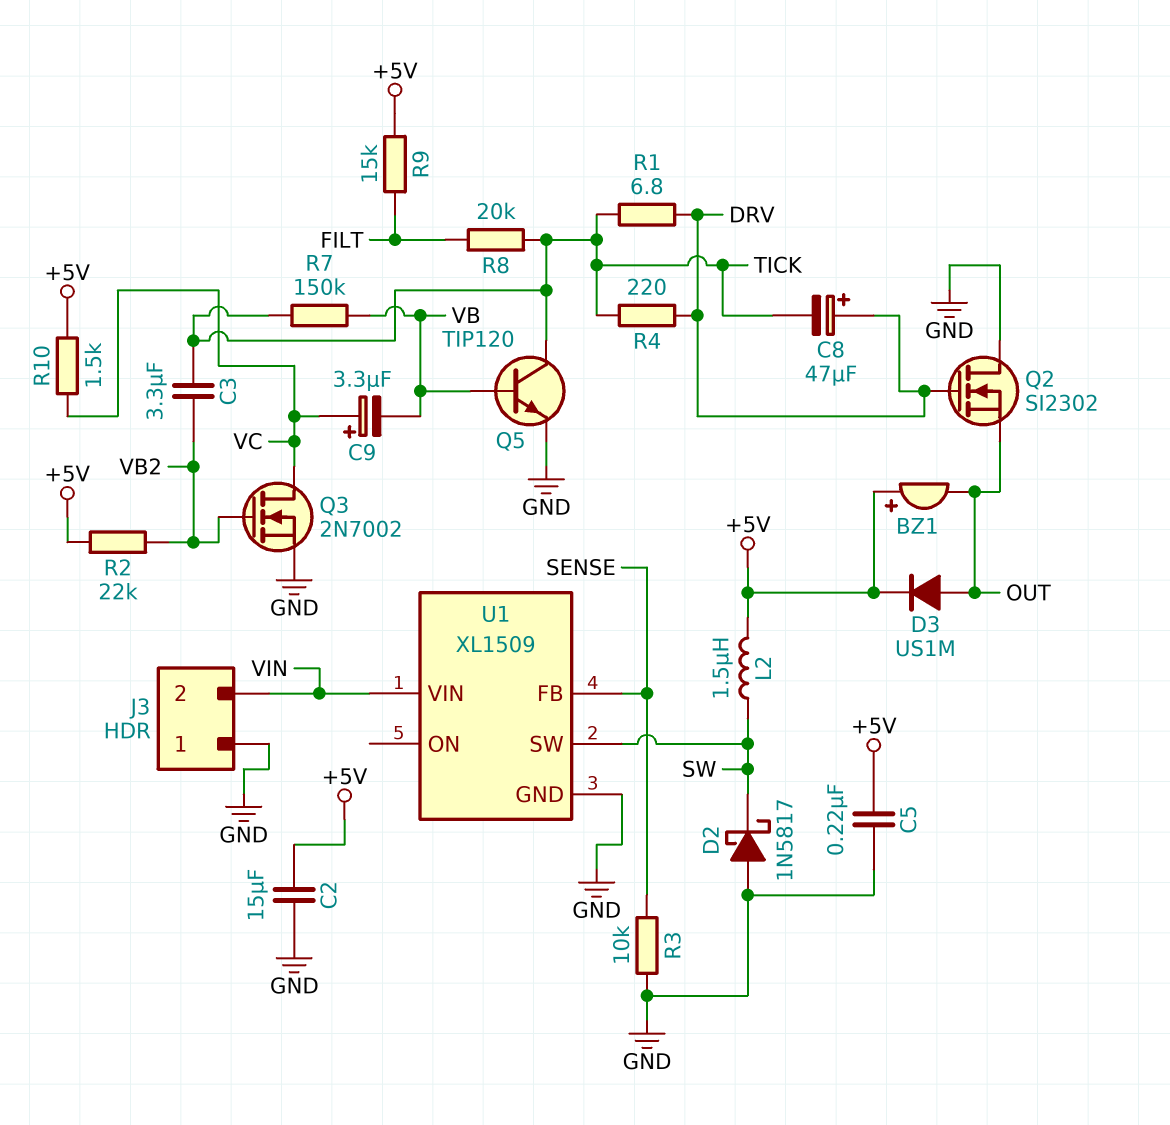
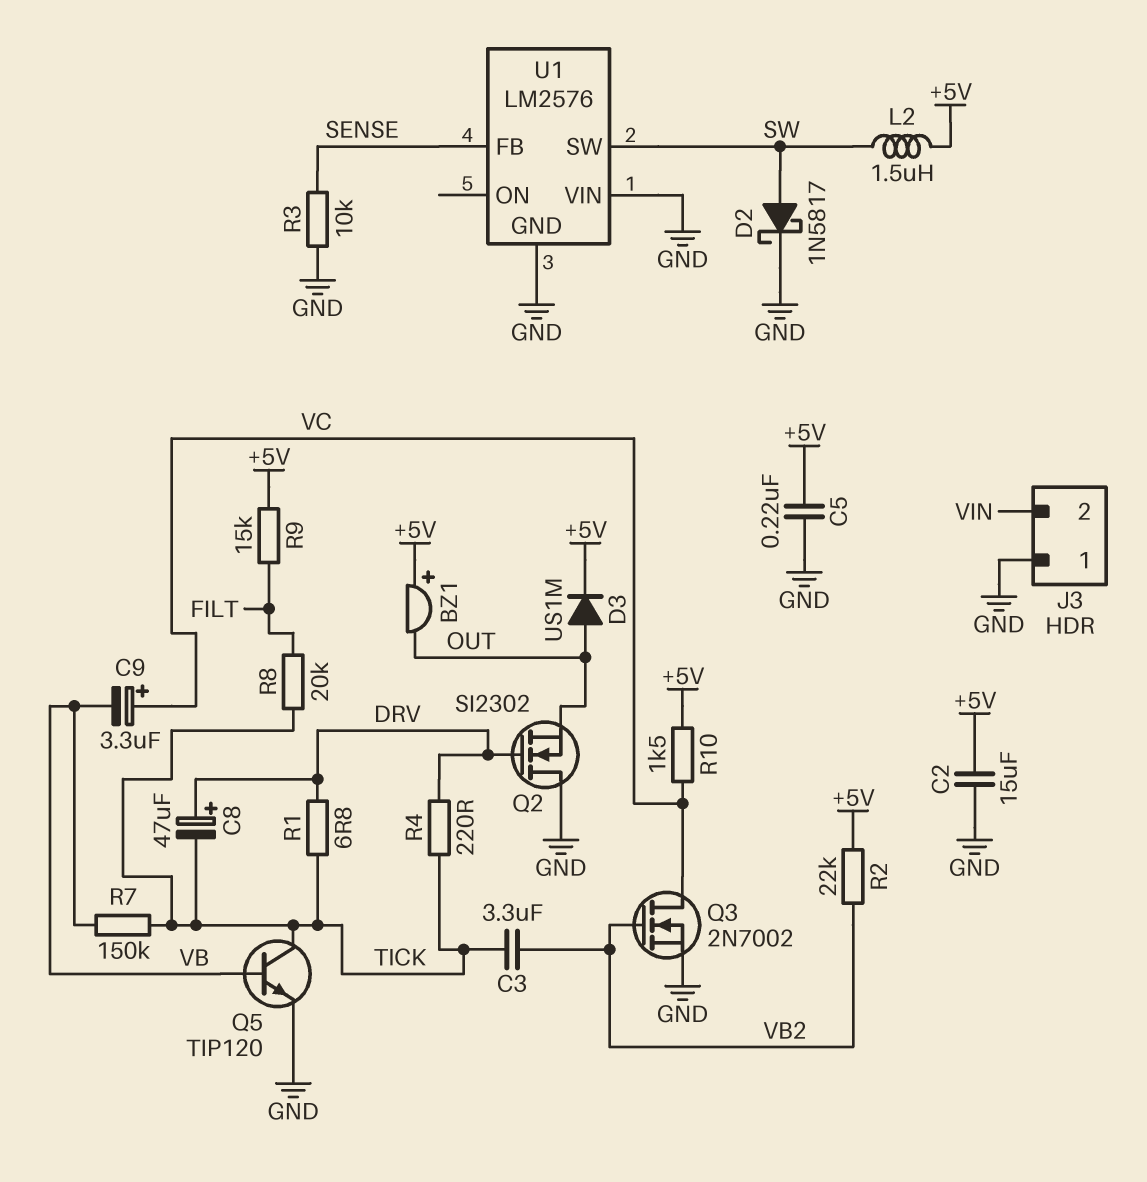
D2: schottky 1N5817 (A GND, K SW) -> schottky 1N5817 (A SW, K GND)
U1: XL1509 -> LM2576
U1 pin VIN: VIN -> GND

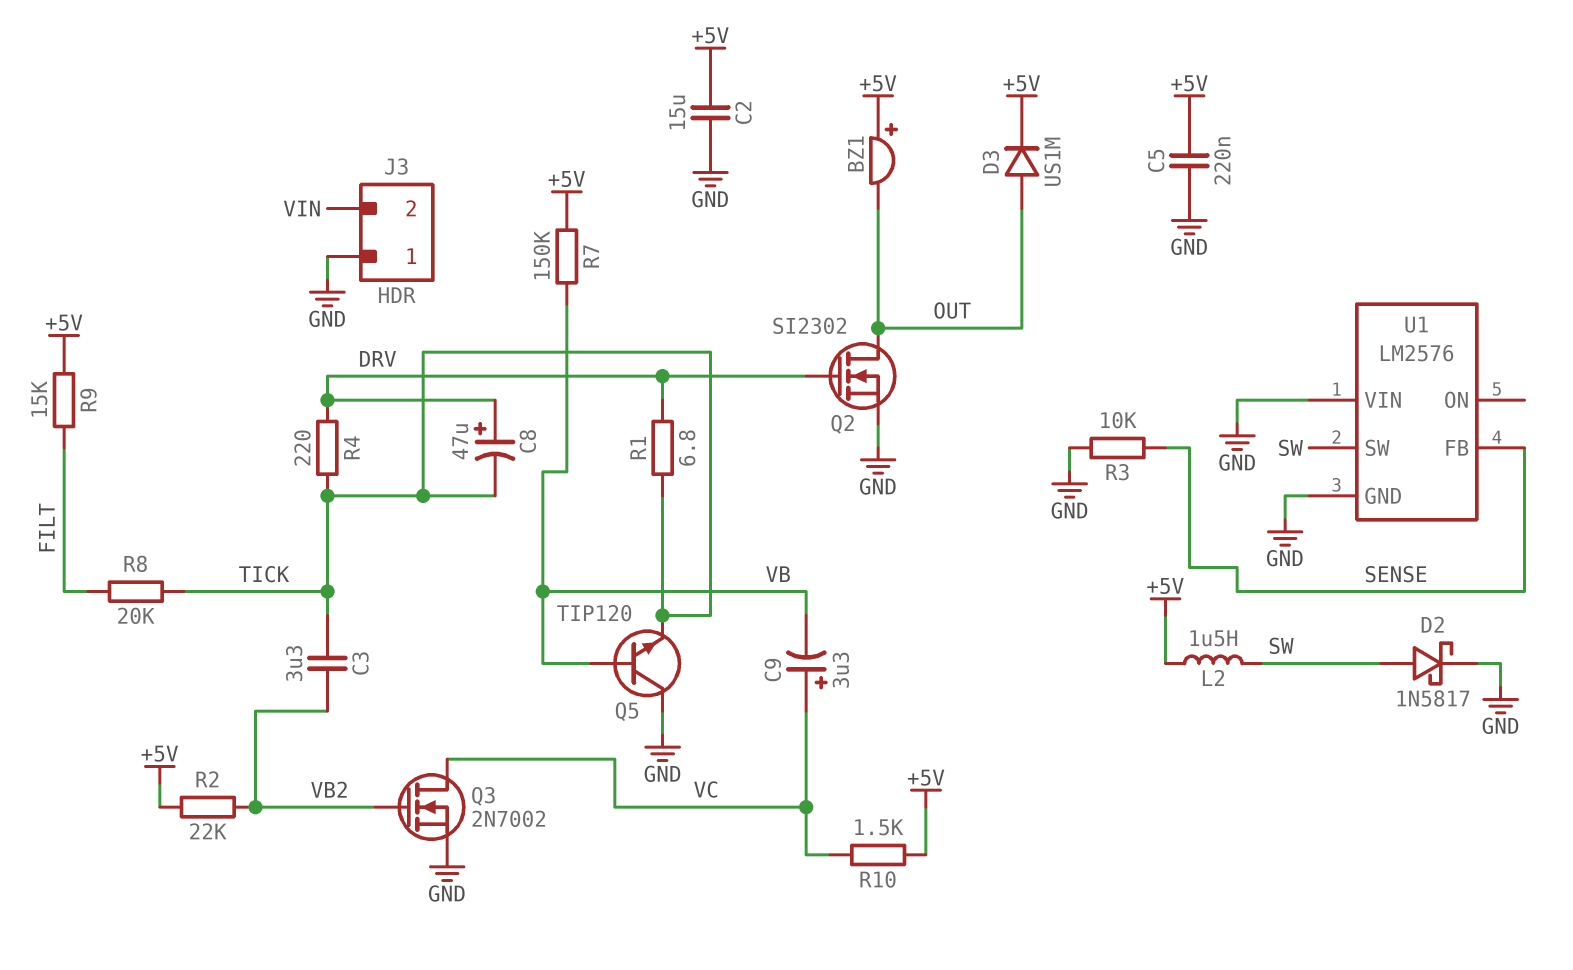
Q2: NMOS SI2302 (G DRV, D GND, S OUT) -> NMOS SI2302 (G DRV, D OUT, S GND)
Q5: NPN TIP120 (B VB, C TICK, E GND) -> NPN TIP120 (B VB, C GND, E TICK)
R7: 150k (TICK, VB) -> 150k (+5V, VB)

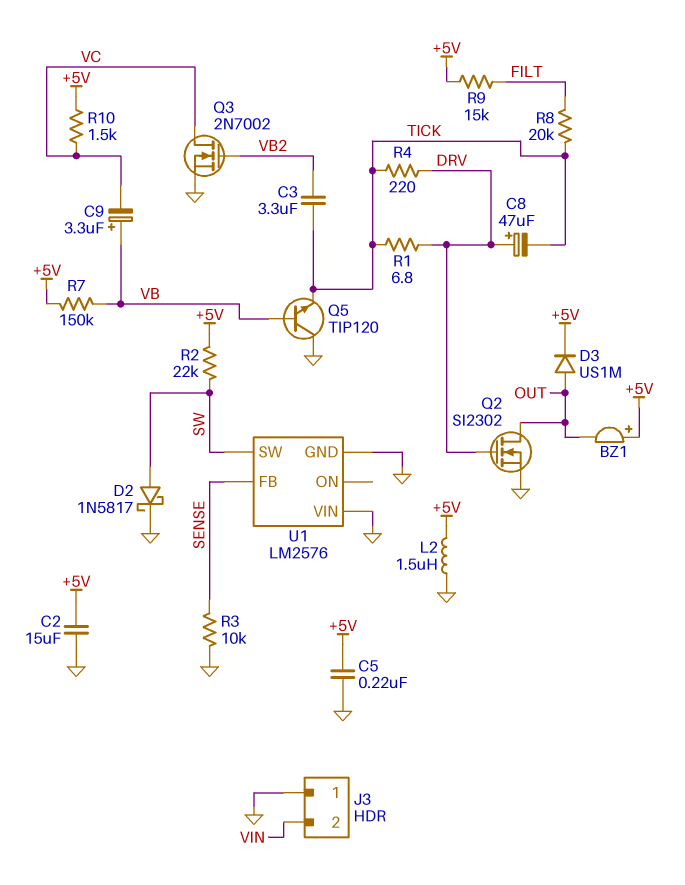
C9: 3.3uF (plus VC, minus VB) -> 3.3uF (plus VB, minus VC)
L2: 1.5uH (+5V, SW) -> 1.5uH (+5V, GND)
R2: 22k (+5V, VB2) -> 22k (+5V, SW)

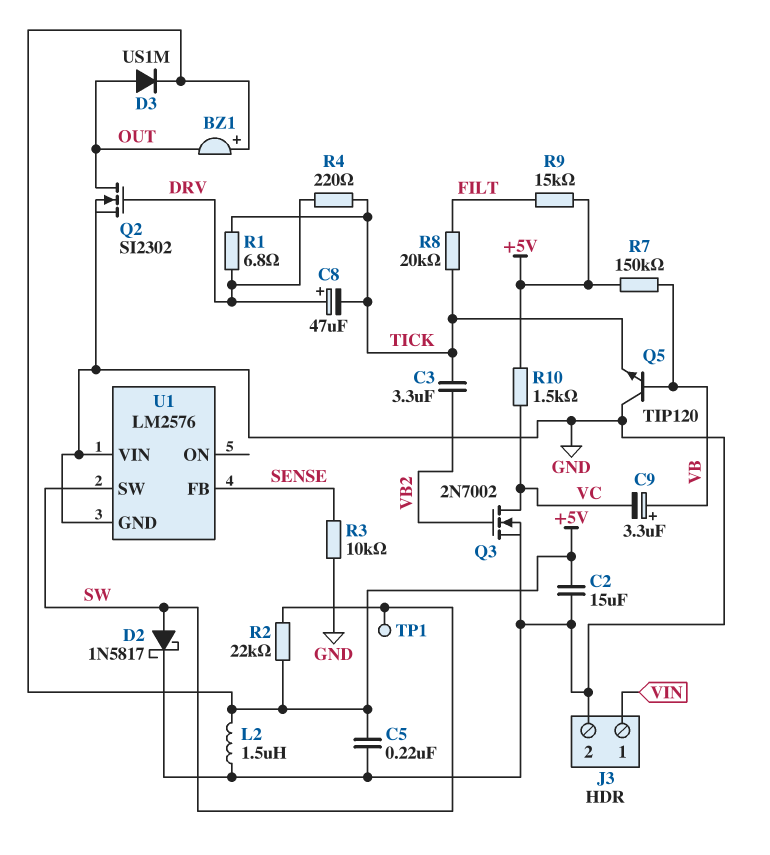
J3 pin 1: GND -> VIN
J3 pin 2: VIN -> GND
TP1: none -> test point (SW)

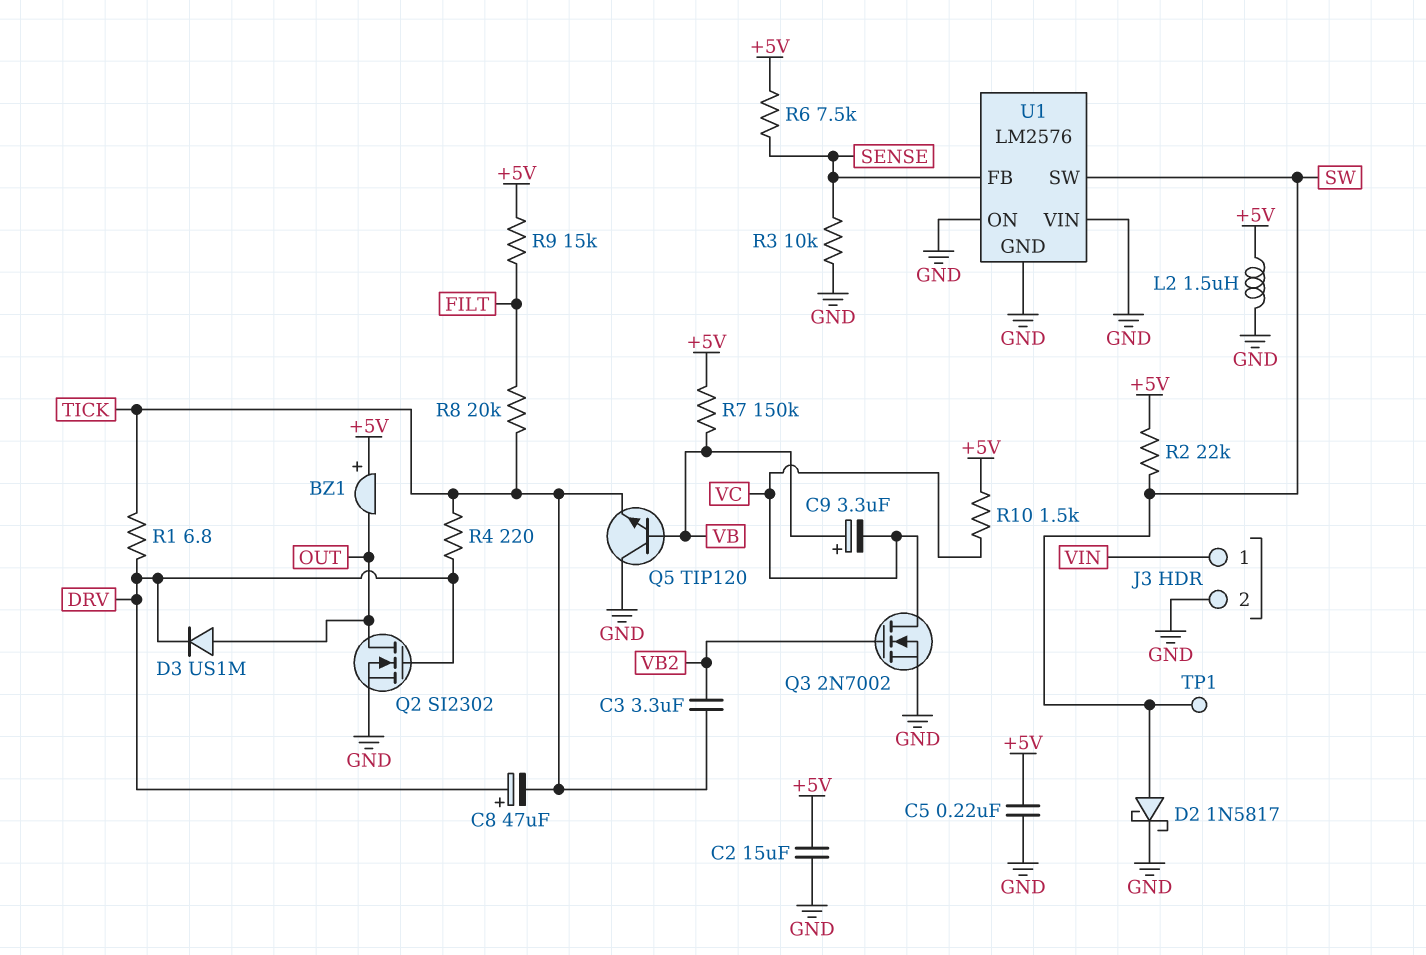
D3: diode US1M (A OUT, K +5V) -> diode US1M (A OUT, K DRV)
R6: none -> 7.5k (+5V, SENSE)
U1 pin ON: none -> GND

